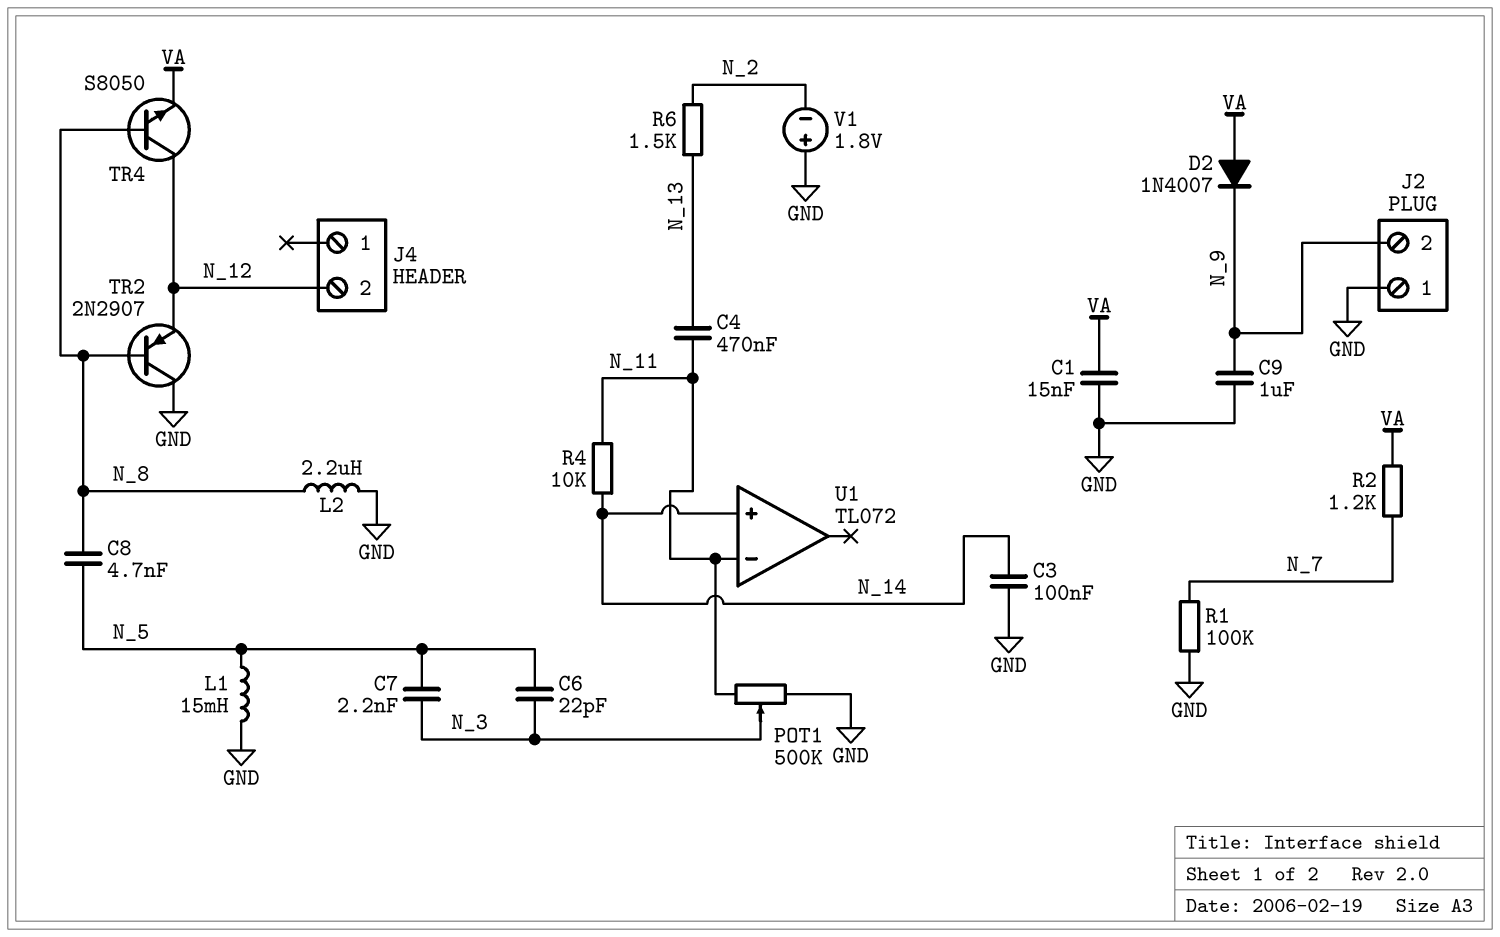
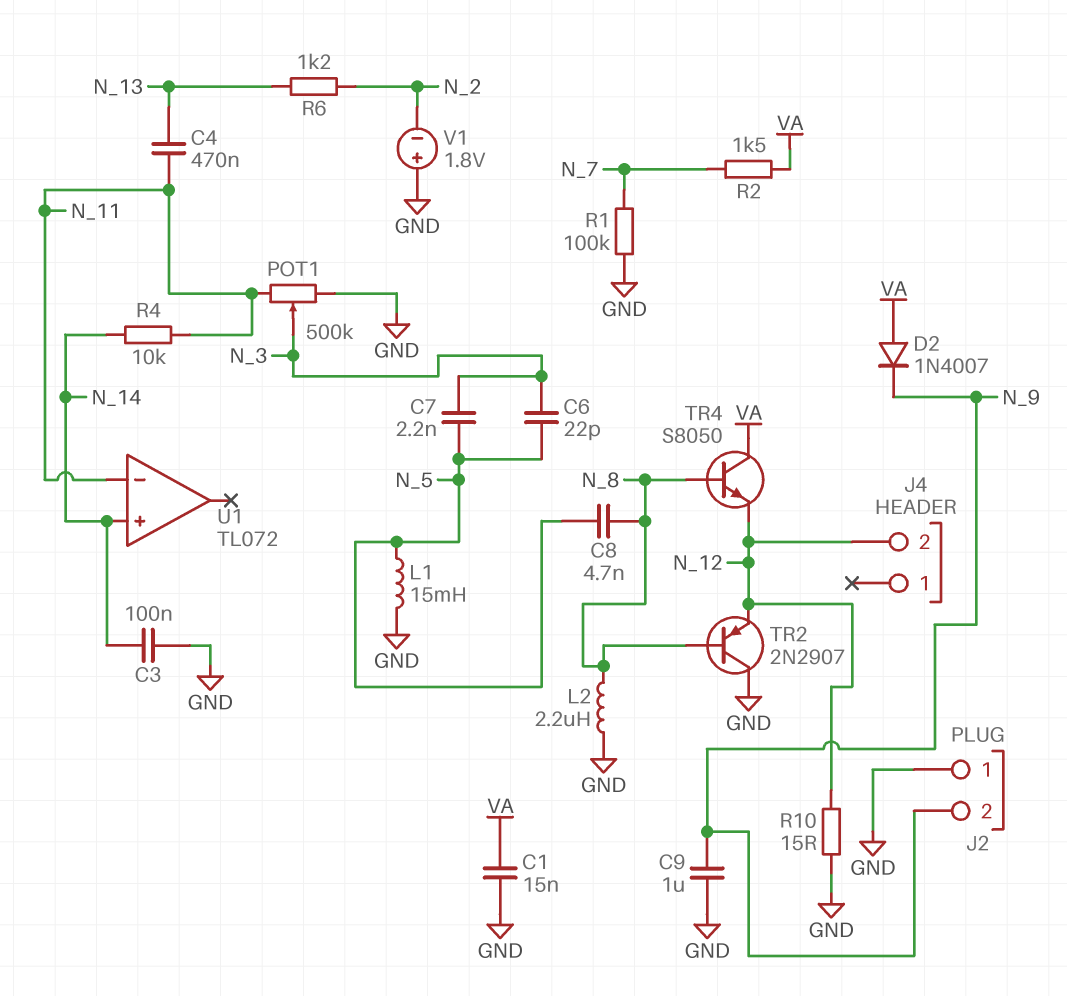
R2: 1.2k (N_7, VA) -> 1.5k (N_7, VA)
R6: 1.5k (N_2, N_13) -> 1.2k (N_2, N_13)
R10: none -> 15 (GND, N_12)
TR4: NPN S8050 (B N_8, C N_12, E VA) -> NPN S8050 (B N_8, C VA, E N_12)

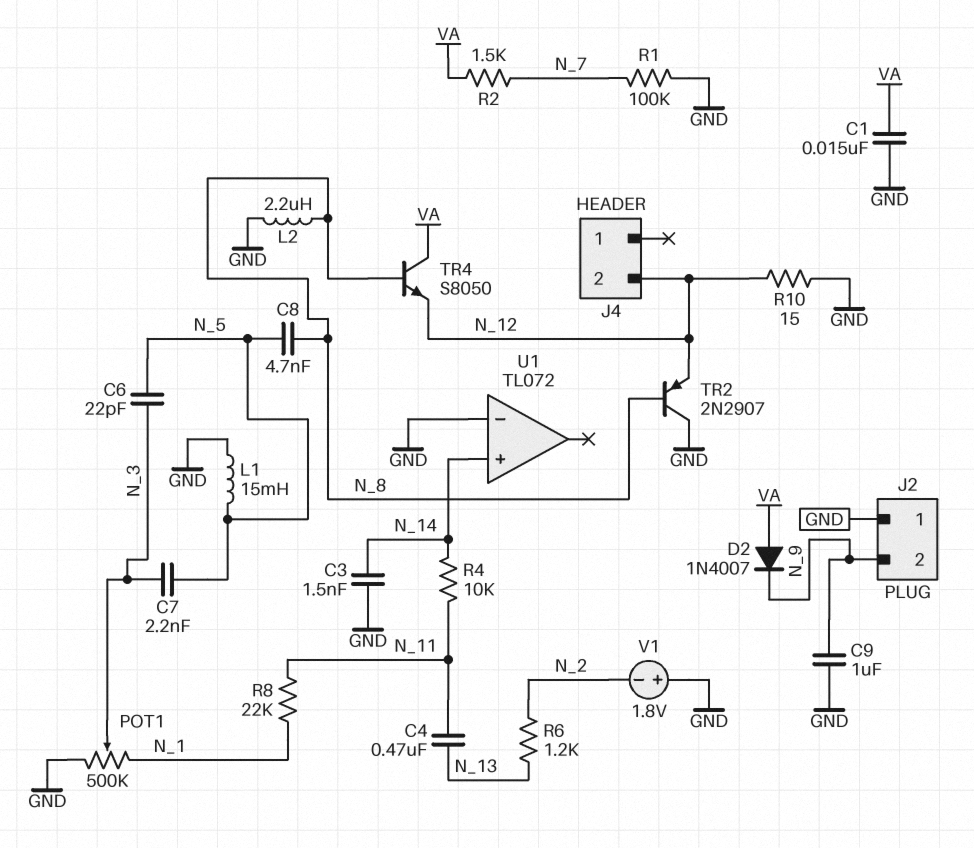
C3: 100nF (GND, N_14) -> 1.5nF (GND, N_14)
POT1: 500k (GND, N_11, wiper N_3) -> 500k (GND, N_1, wiper N_3)
R8: none -> 22k (N_1, N_11)
U1 pin in-: N_11 -> GND

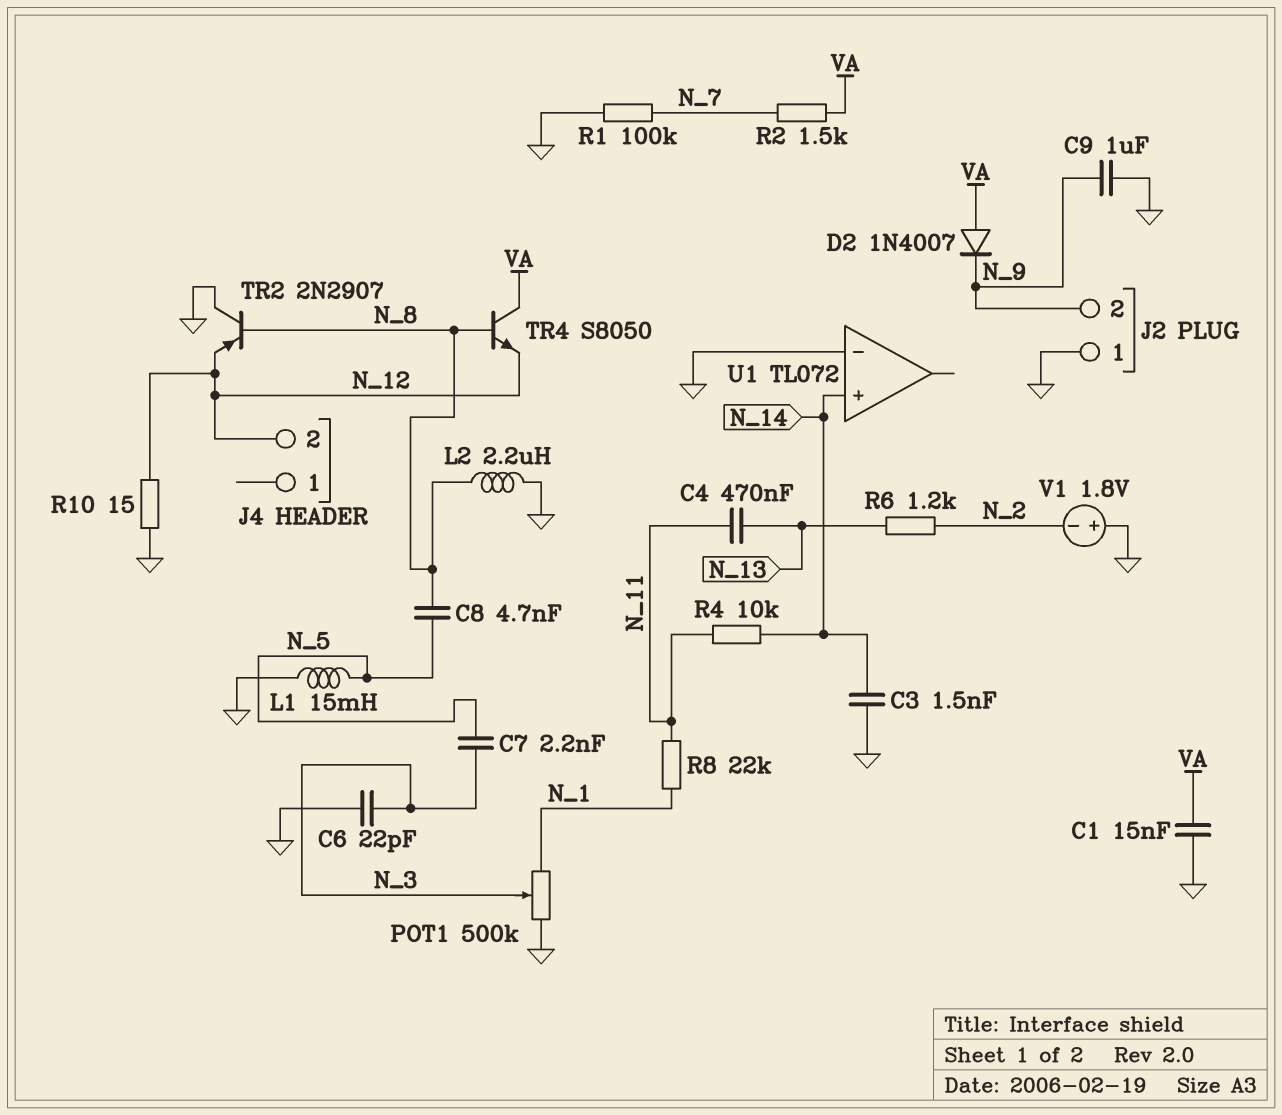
C6: 22pF (N_3, N_5) -> 22pF (GND, N_3)

